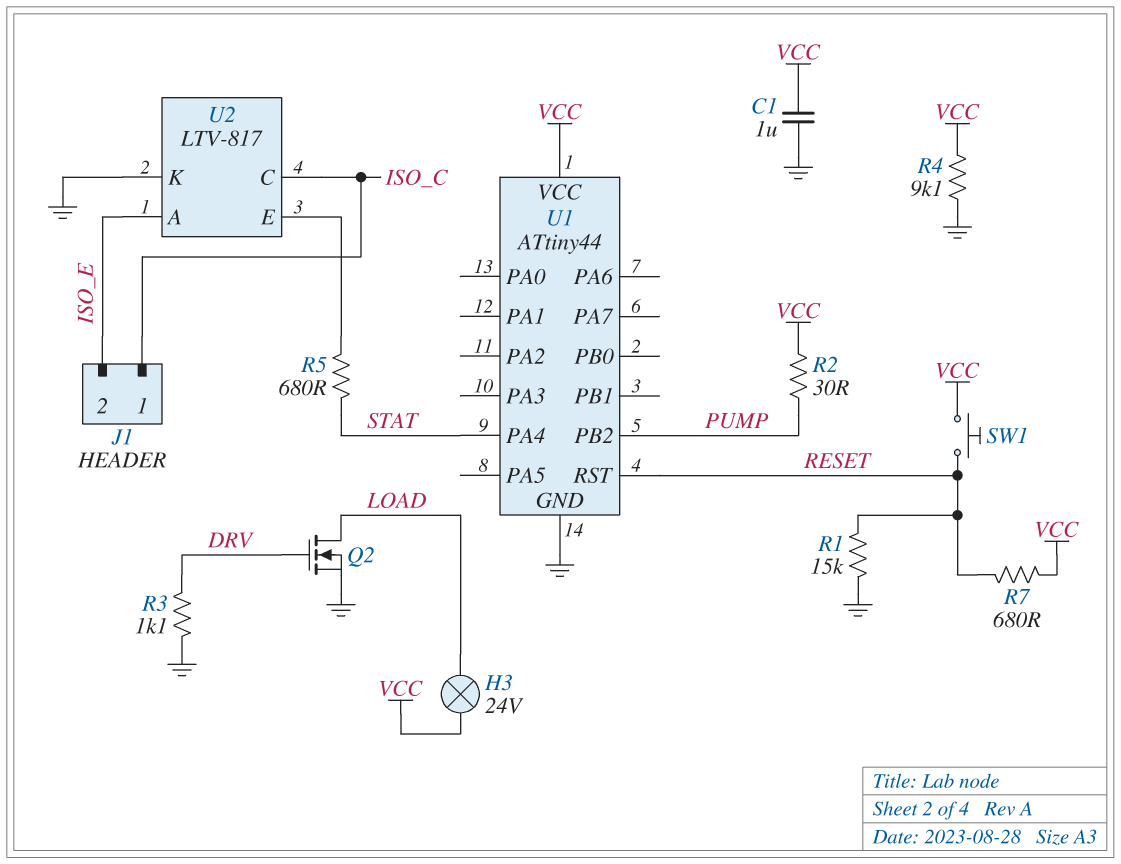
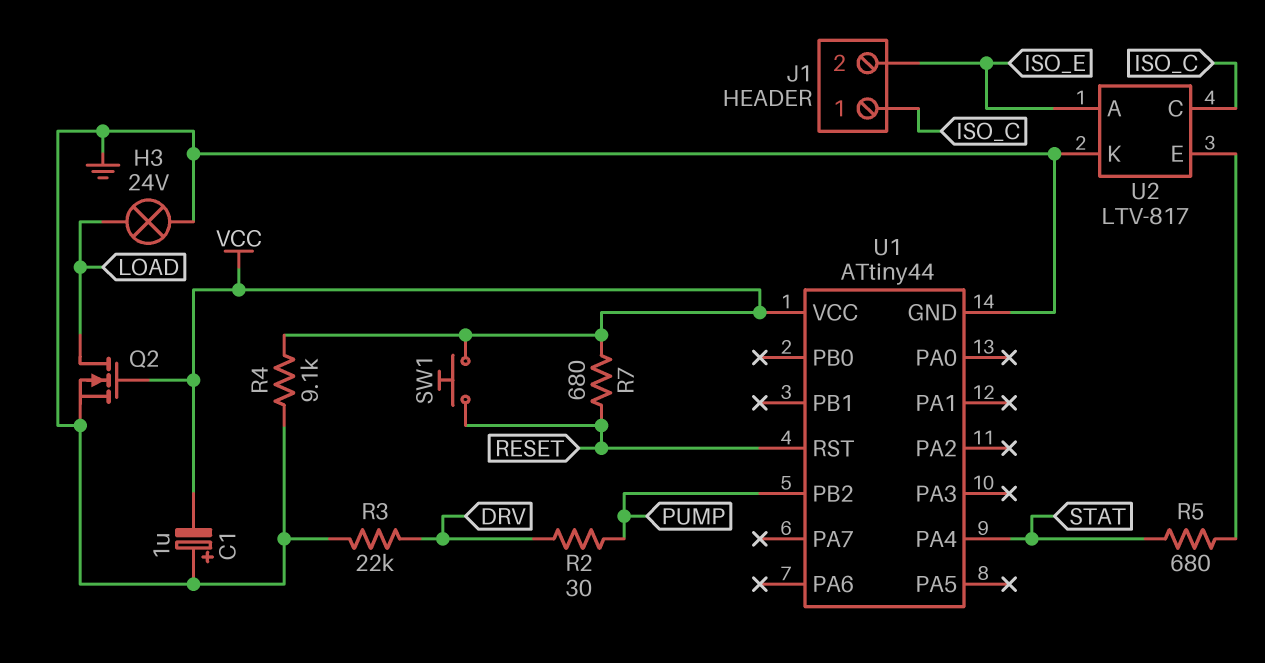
C1: 1uF (GND, VCC) -> 1uF (plus GND, minus VCC)
H3: lamp 24V (LOAD, VCC) -> lamp 24V (GND, LOAD)
Q2: NMOS (G DRV, D LOAD, S GND) -> NMOS (G VCC, D LOAD, S GND)
R1: 15k (GND, RESET) -> none
R2: 30 (PUMP, VCC) -> 30 (DRV, PUMP)
R3: 1.1k (DRV, GND) -> 22k (DRV, GND)

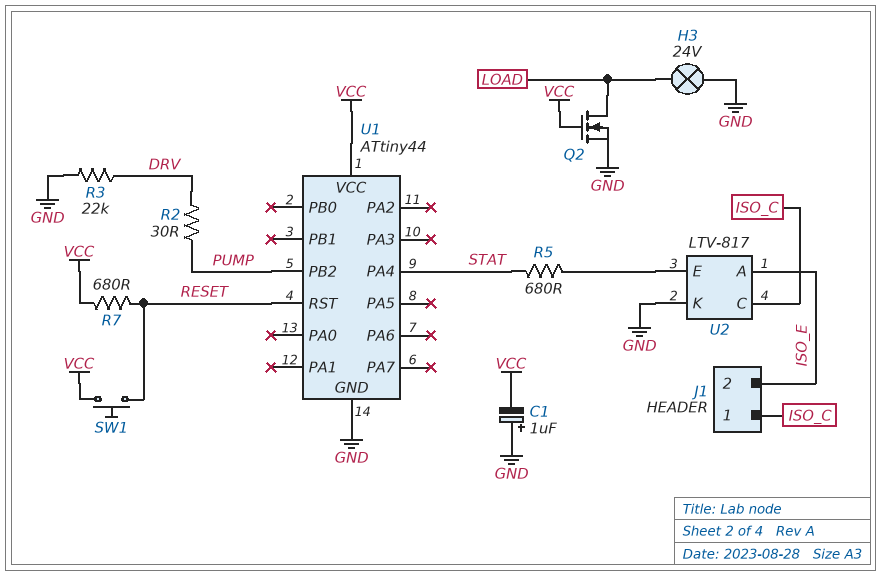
R4: 9.1k (GND, VCC) -> none

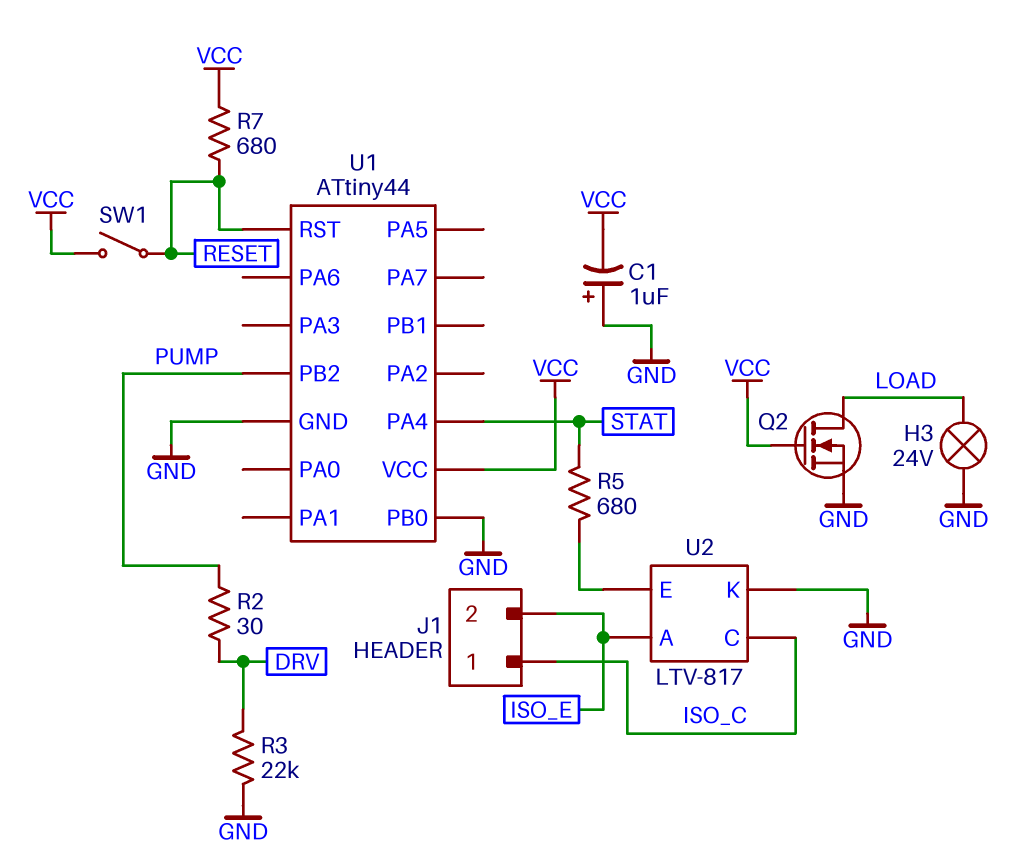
SW1: button (RESET, VCC) -> switch (RESET, VCC)
U1 pin PB0: none -> GND

